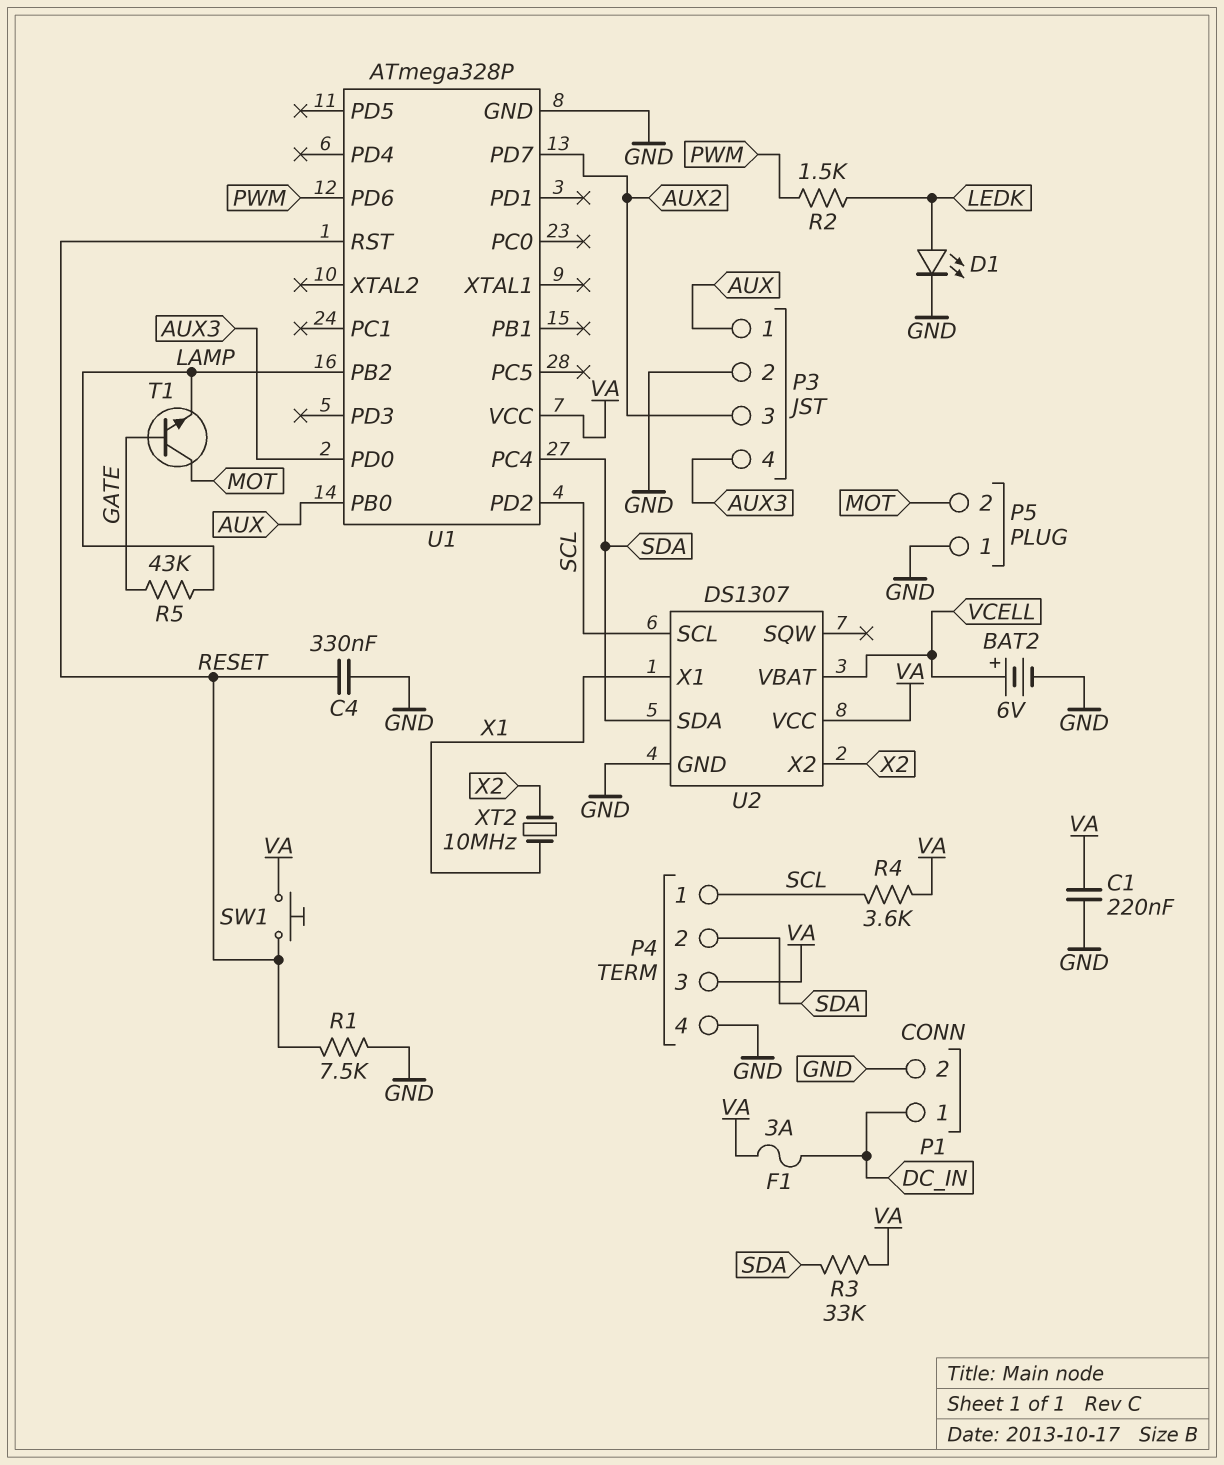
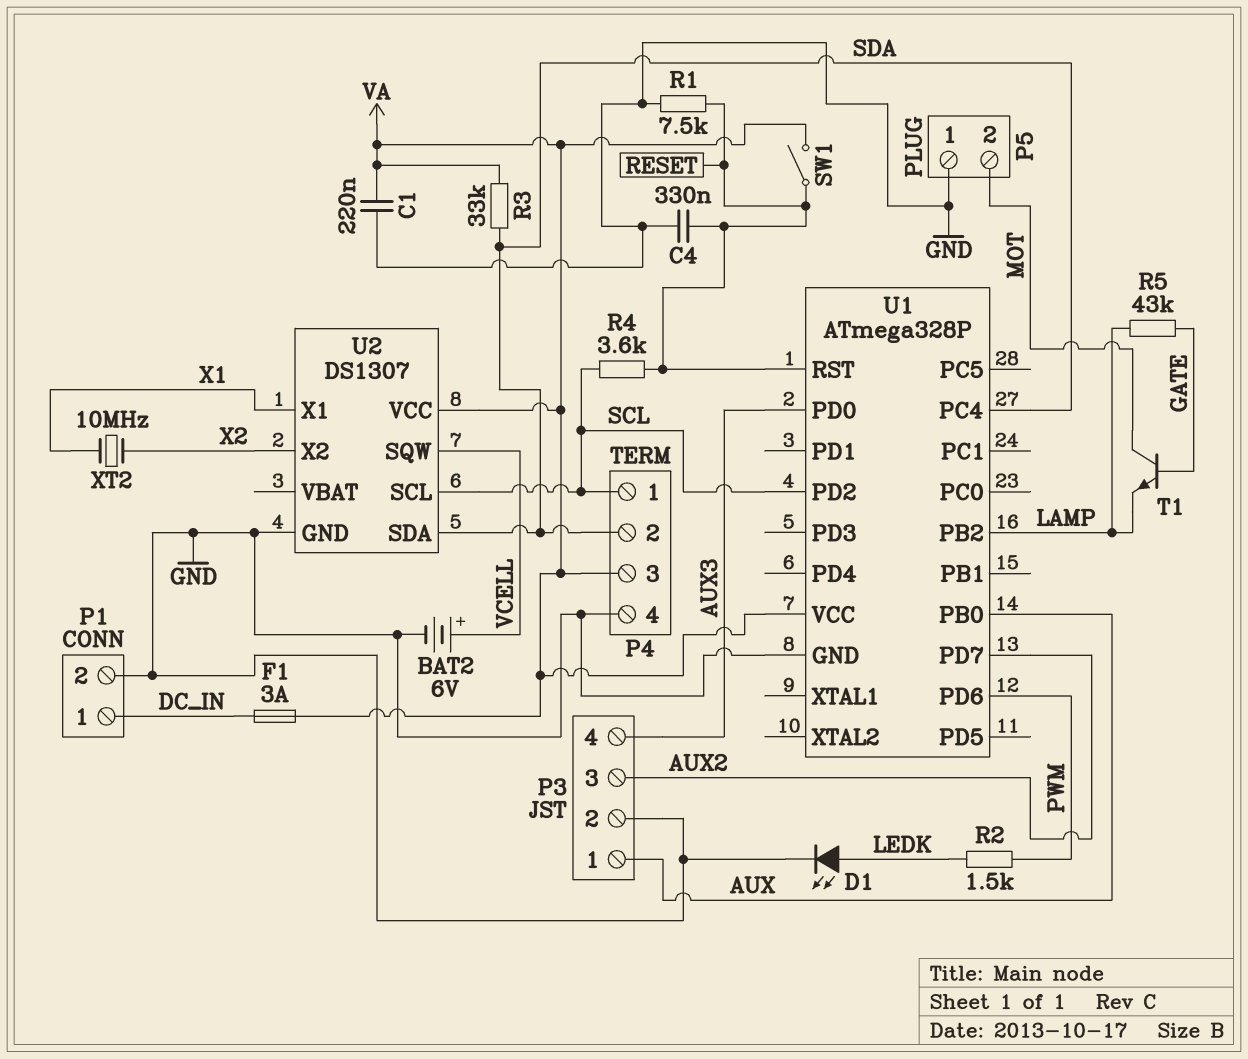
R4: 3.6k (SCL, VA) -> 3.6k (RESET, SCL)
SW1: button (RESET, VA) -> switch (RESET, VA)
U2 pin SQW: none -> VCELL
U2 pin VBAT: VCELL -> none

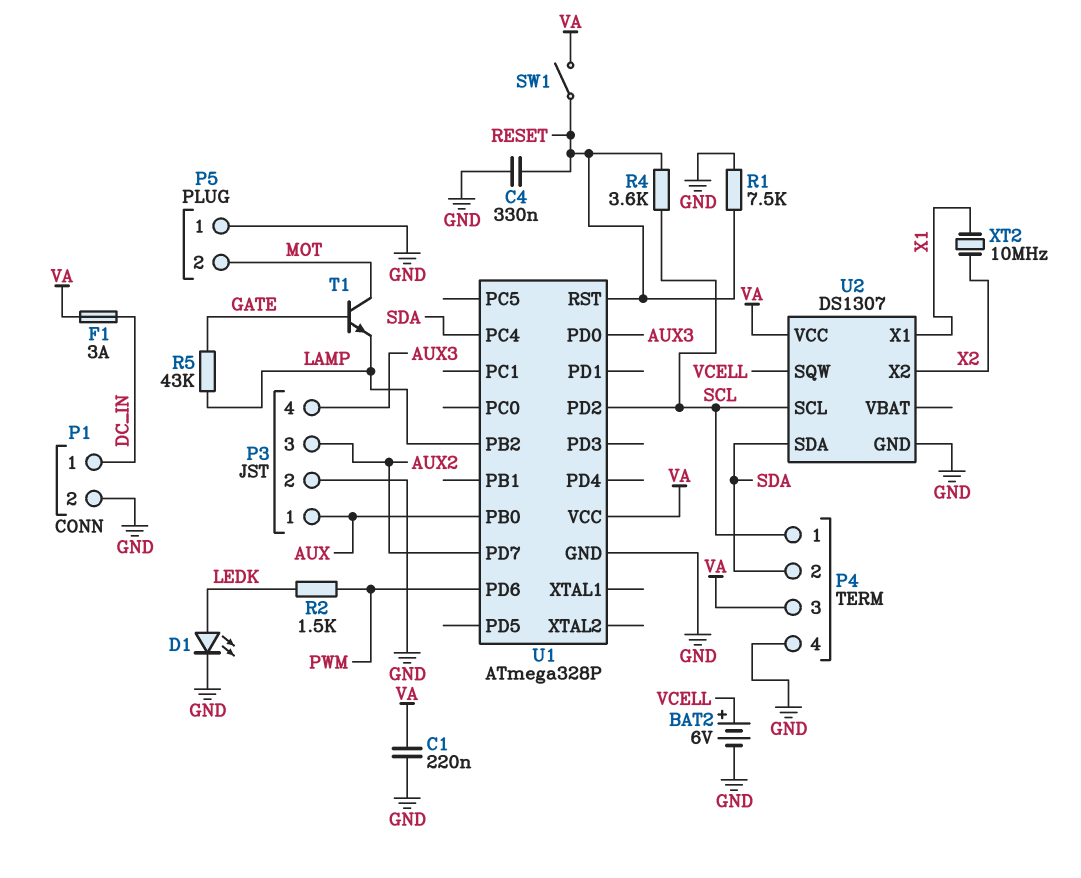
R3: 33k (SDA, VA) -> none

